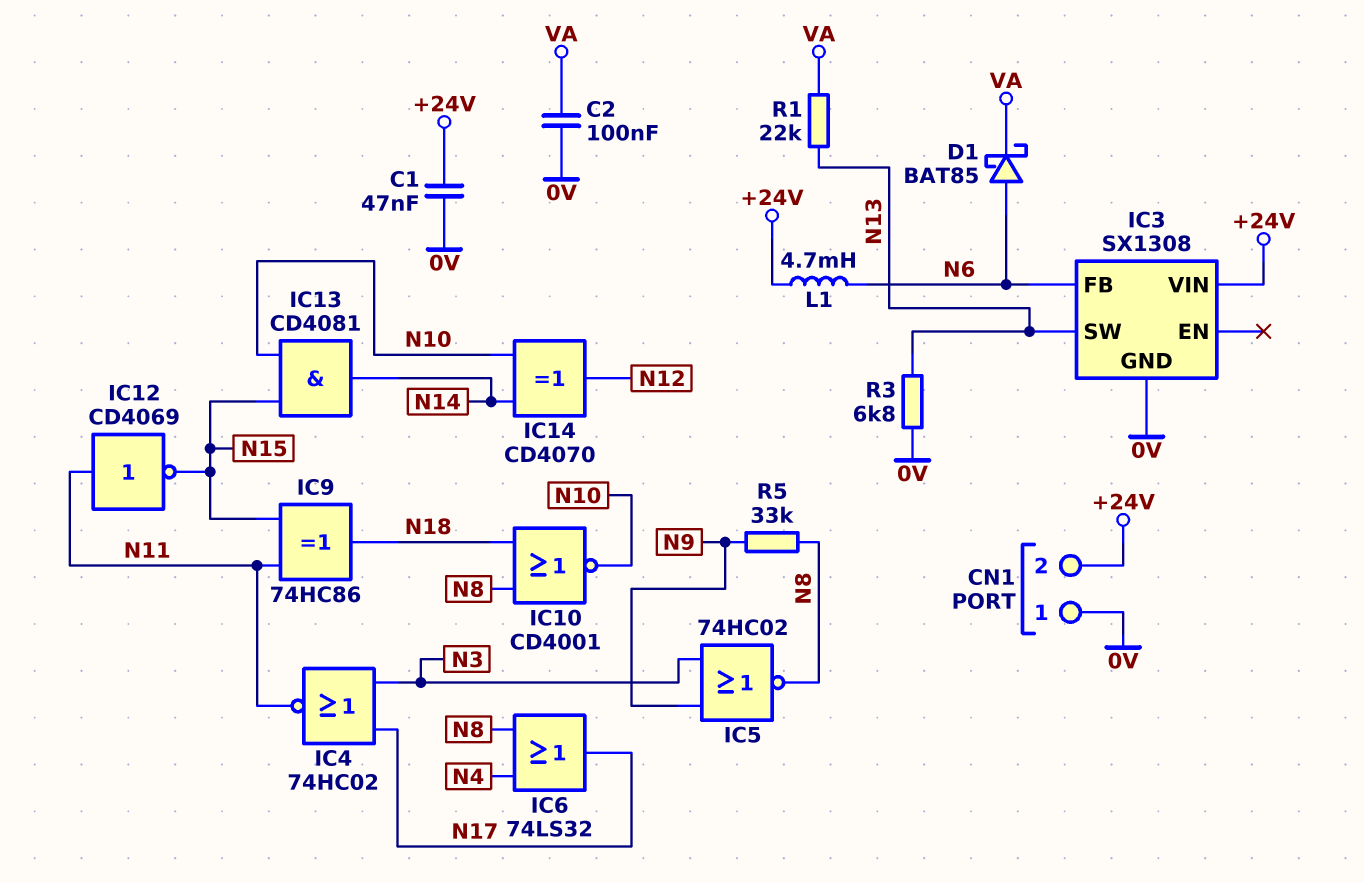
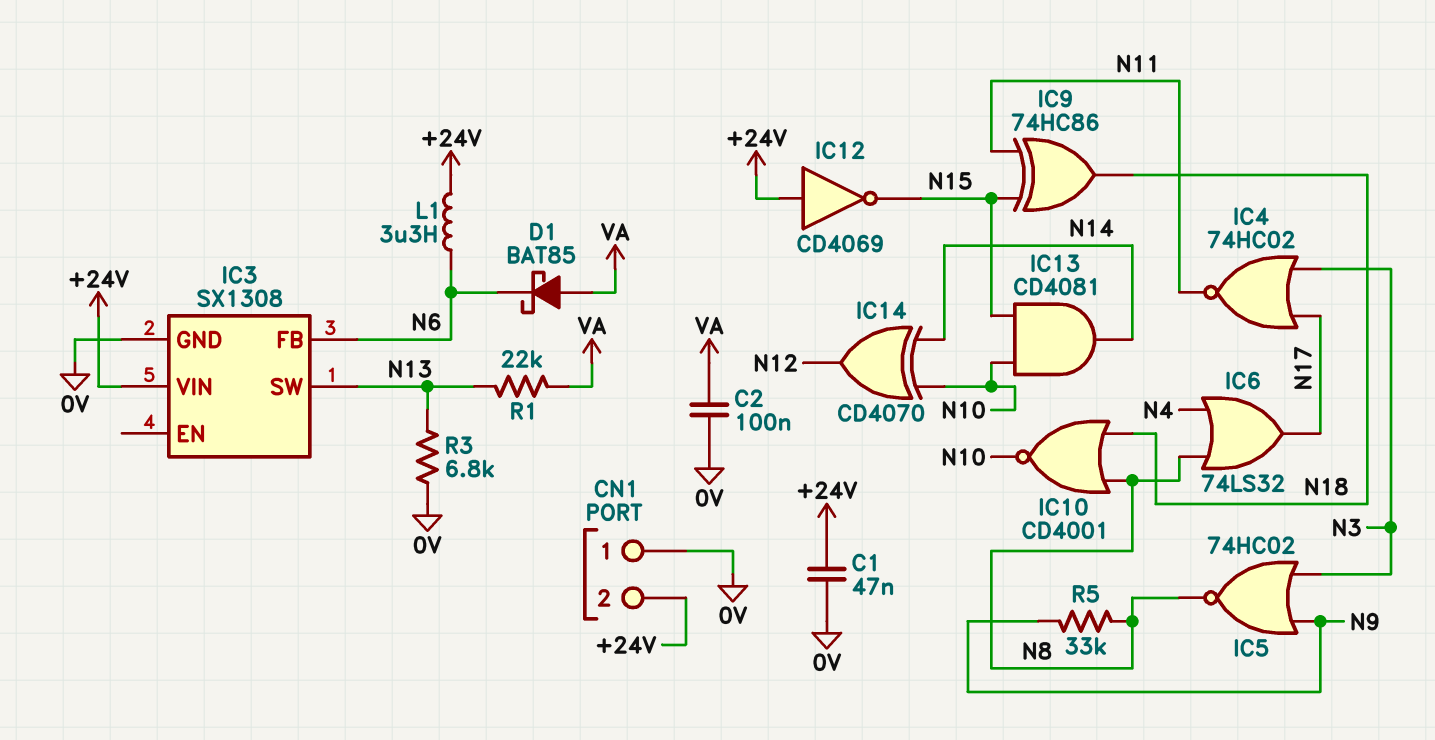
D1: schottky BAT85 (A N6, K VA) -> schottky BAT85 (A VA, K N6)
IC12: NOT CD4069 (in N11, out N15) -> NOT CD4069 (in +24V, out N15)
L1: 4.7mH (+24V, N6) -> 3.3uH (+24V, N6)

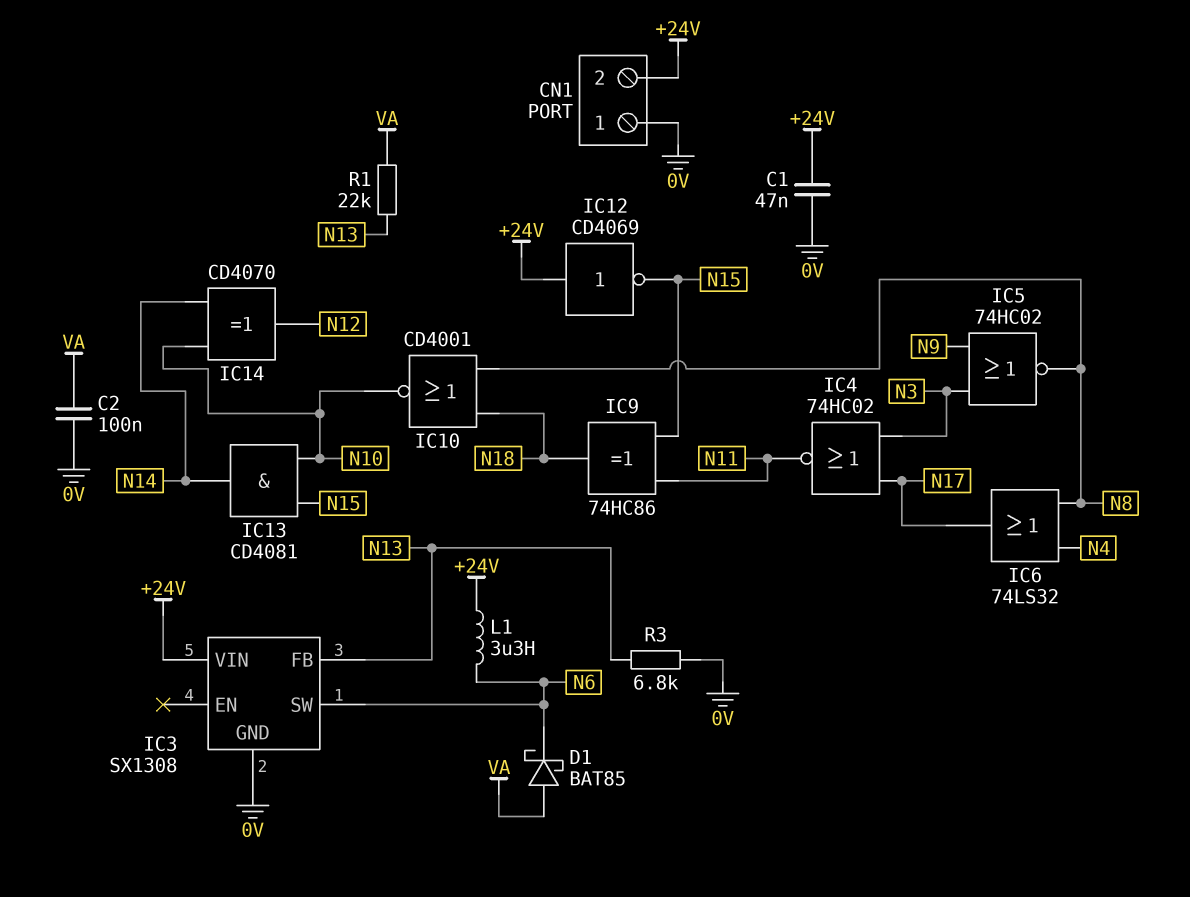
IC3 pin FB: N6 -> N13
IC3 pin SW: N13 -> N6
R5: 33k (N8, N9) -> none

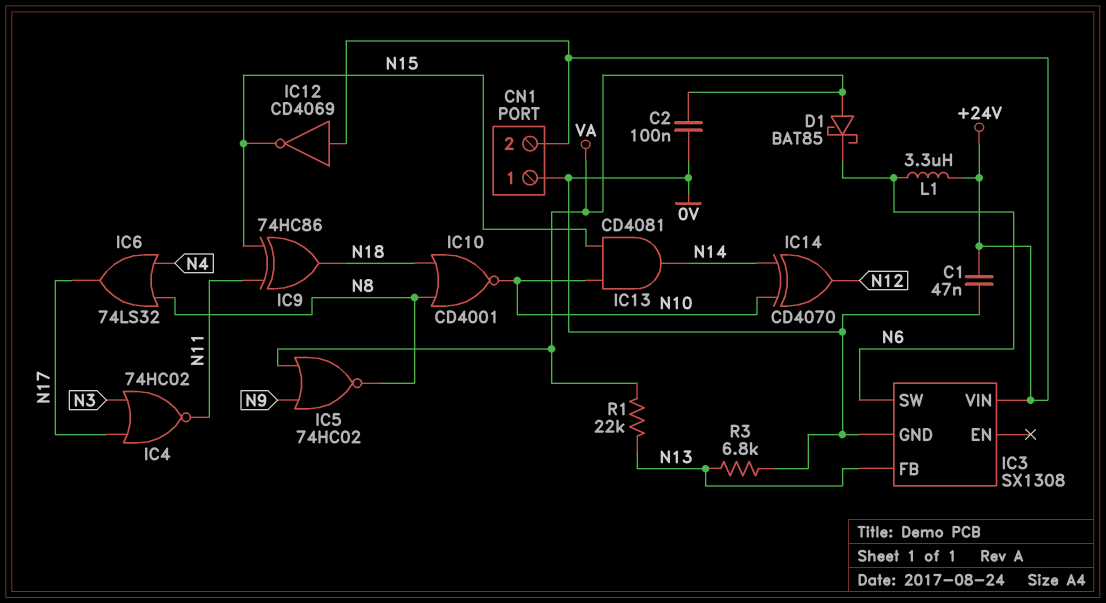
IC5: NOR 74HC02 (in N3, in N9, out N8) -> NOR 74HC02 (in N9, in VA, out N8)

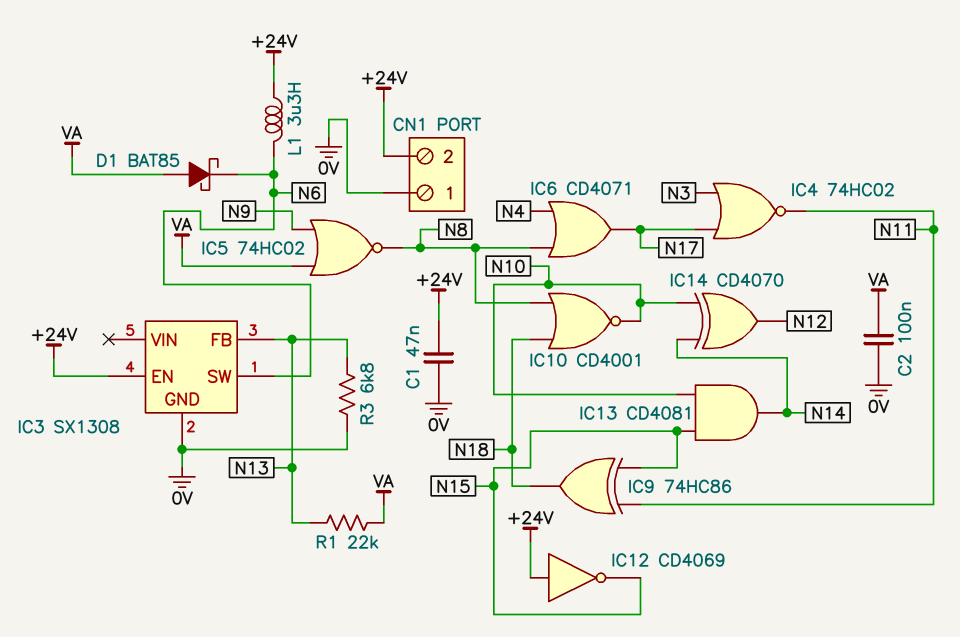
IC3 pin EN: none -> +24V
IC3 pin VIN: +24V -> none
IC6: OR 74LS32 (in N4, in N8, out N17) -> OR CD4071 (in N4, in N8, out N17)

